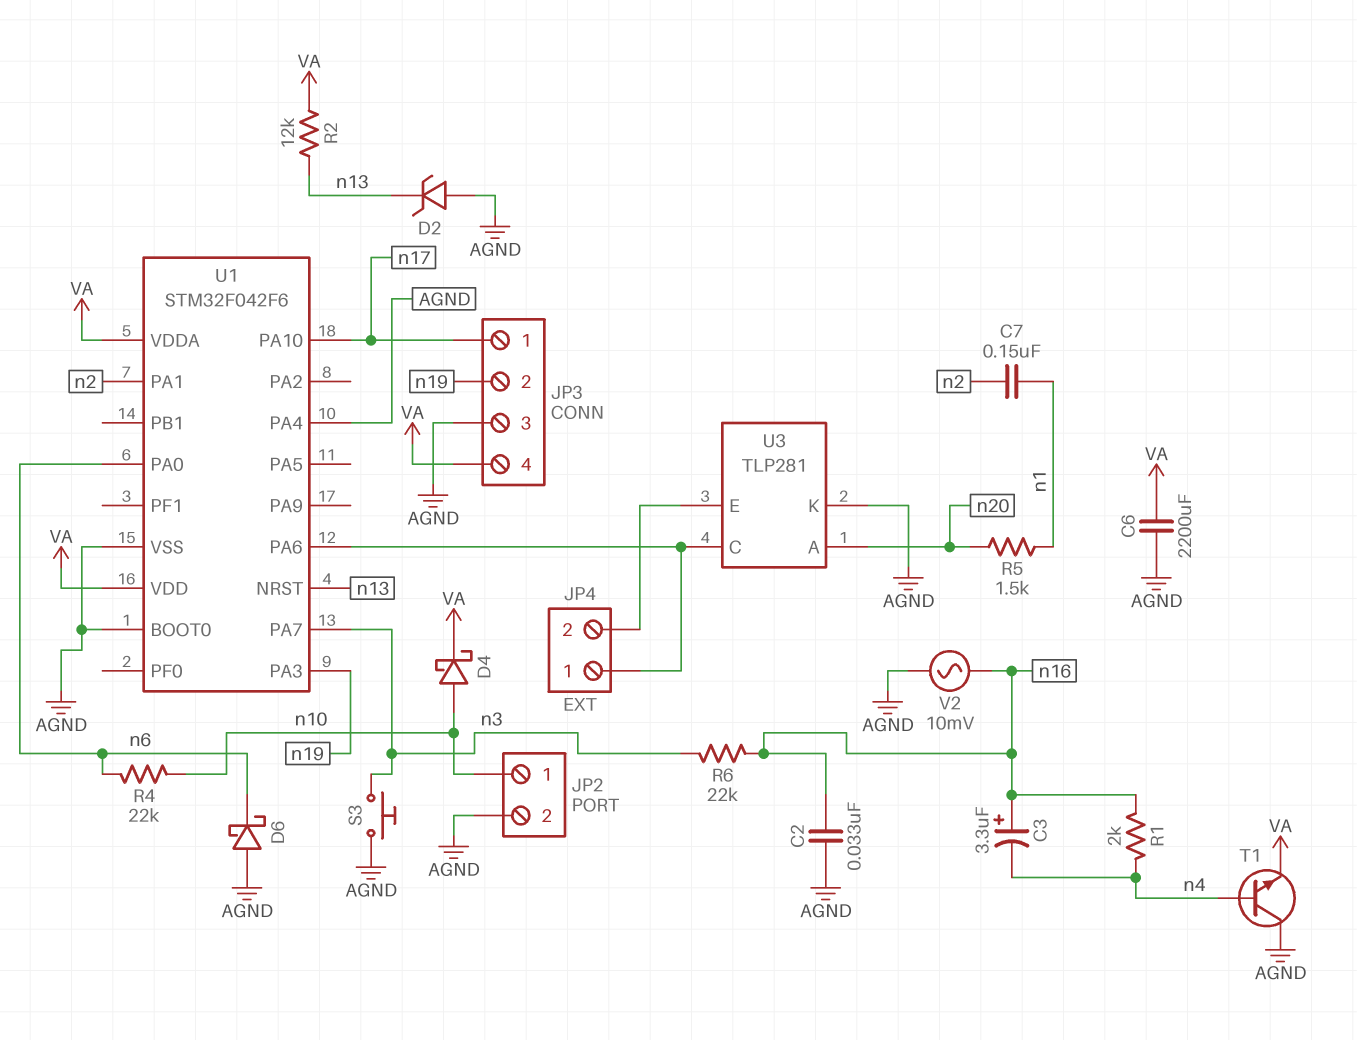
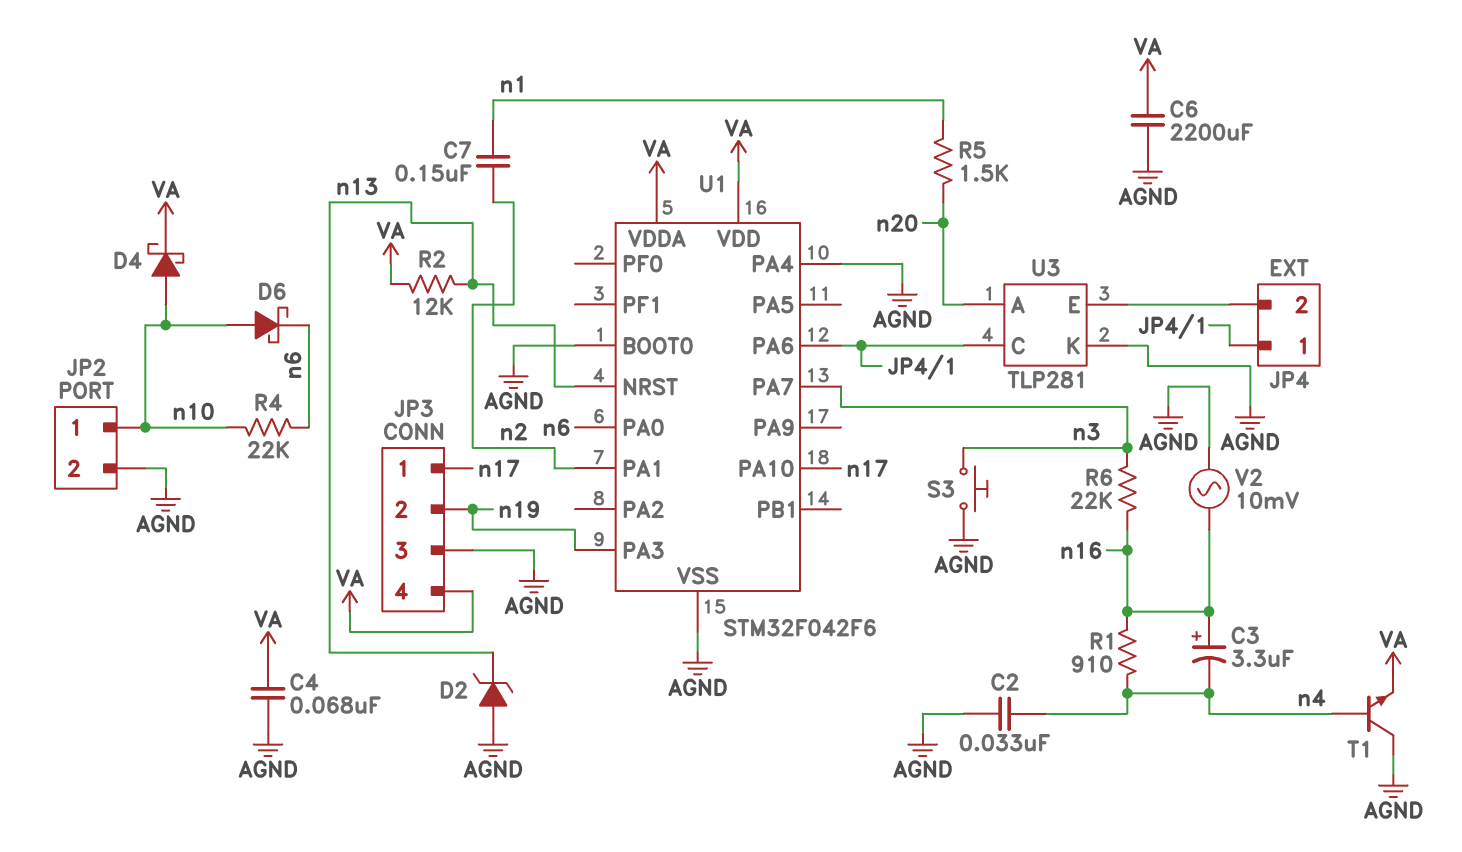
C2: 33nF (AGND, n16) -> 33nF (AGND, n4)
C4: none -> 68nF (AGND, VA)
D6: schottky (A AGND, K n6) -> schottky (A n10, K n6)
R1: 2k (n4, n16) -> 910 (n4, n16)

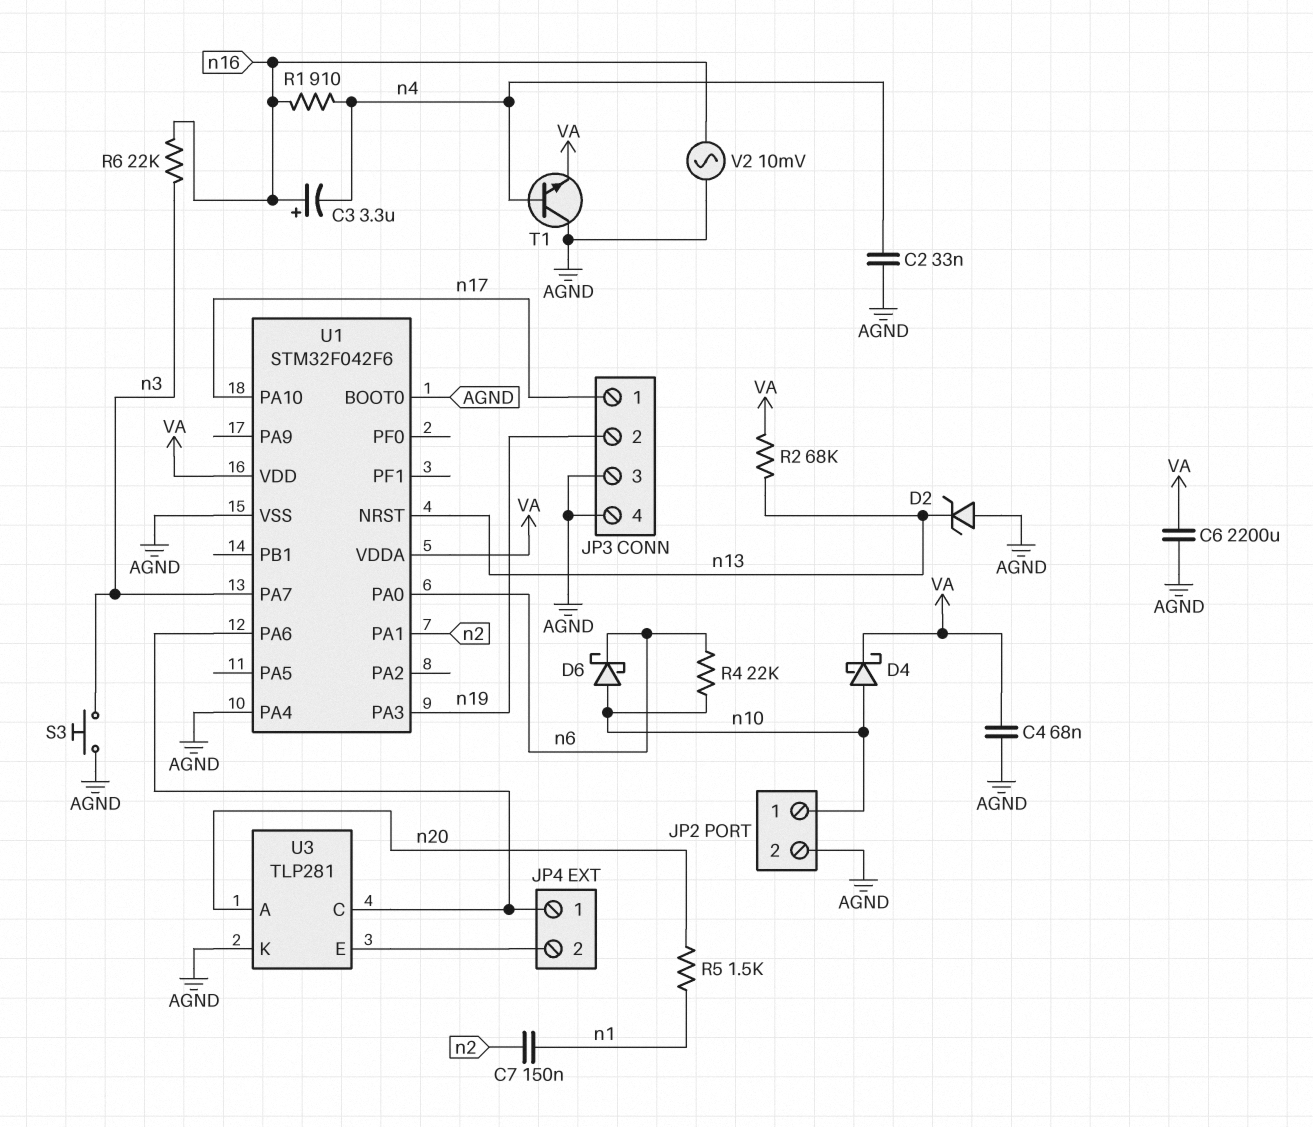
JP3 pin 4: VA -> AGND
R2: 12k (VA, n13) -> 68k (VA, n13)

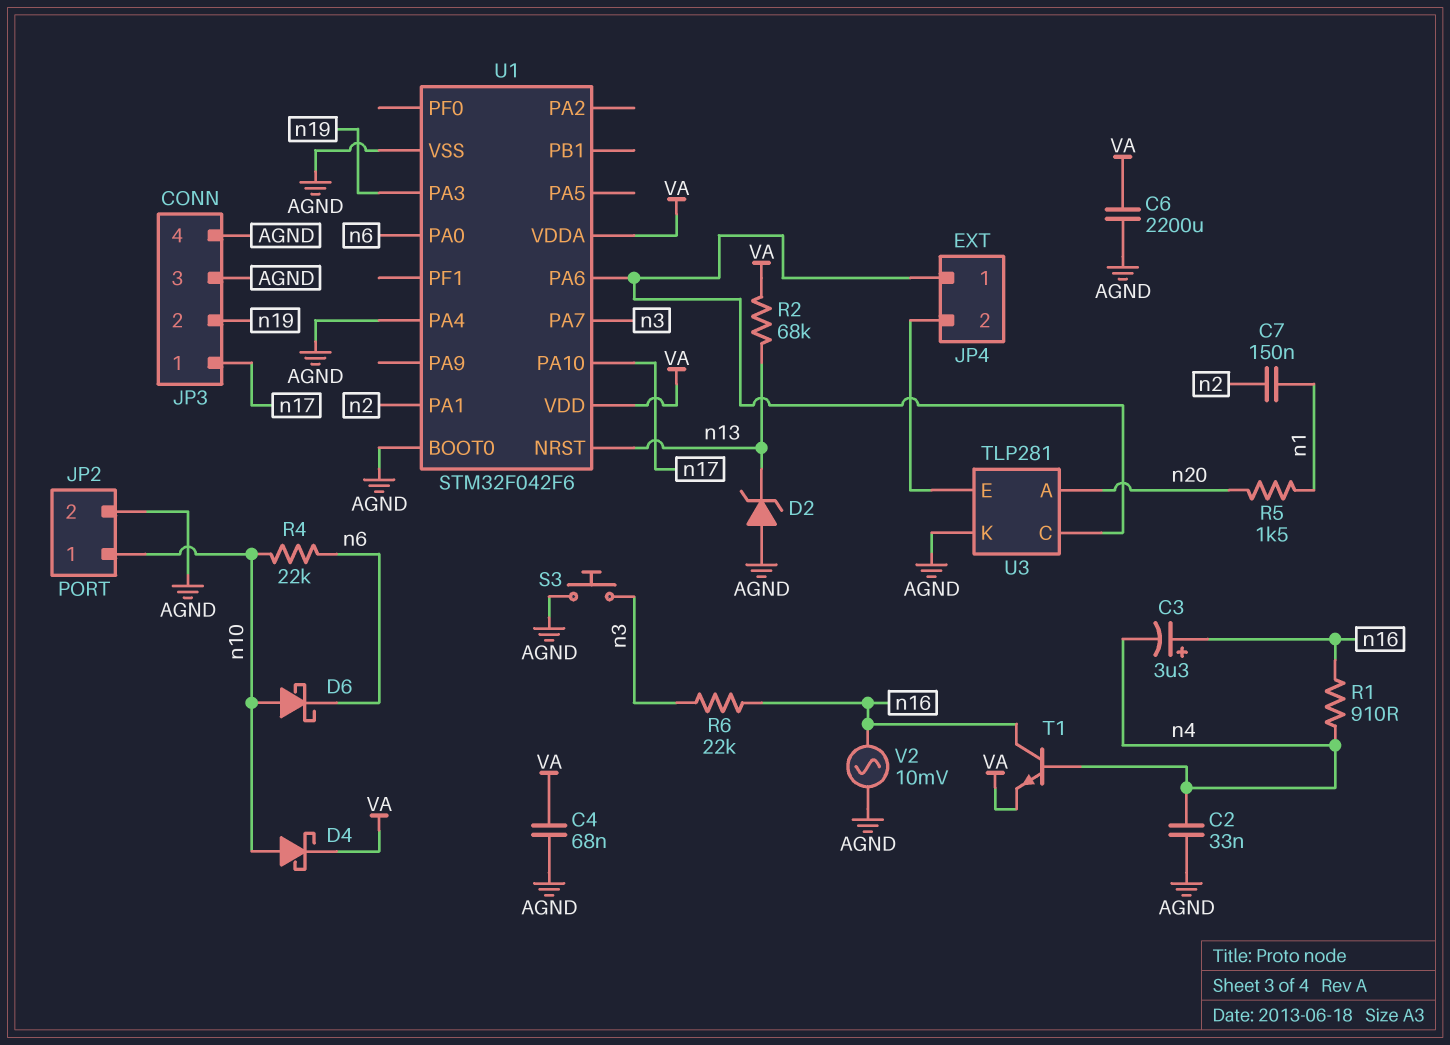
T1: NPN (B n4, C AGND, E VA) -> NPN (B n4, C n16, E VA)

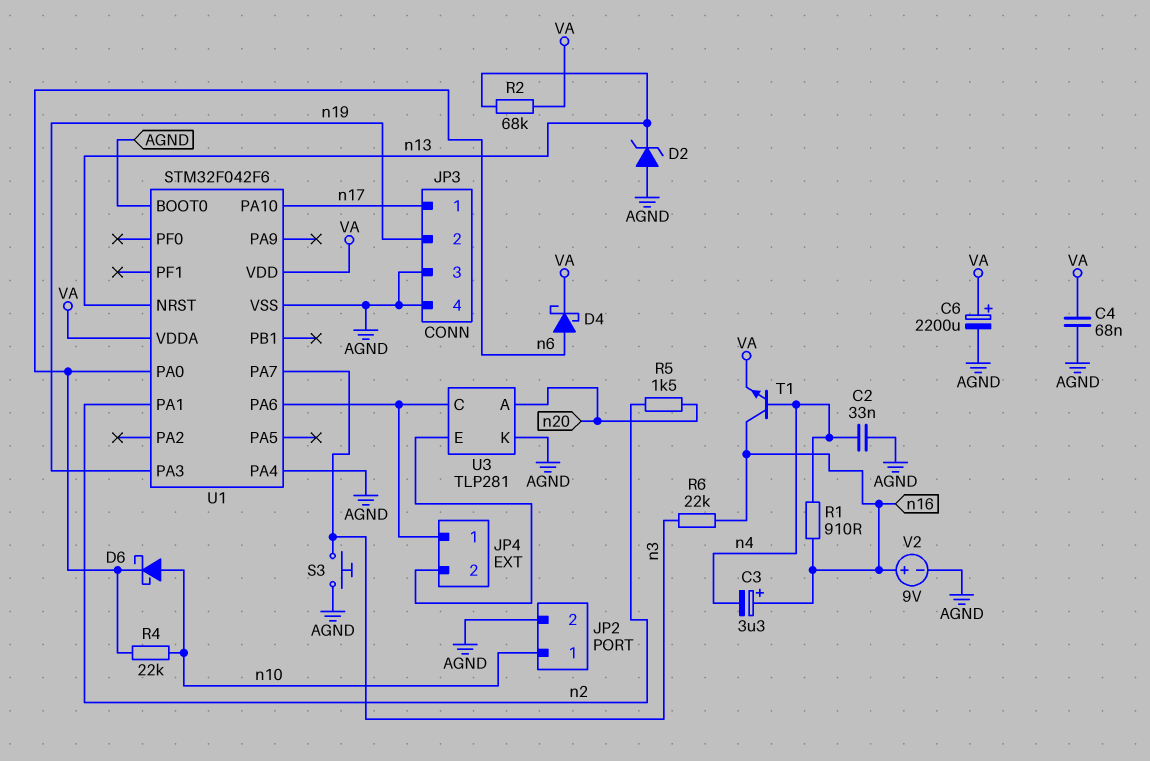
C6: 2200uF (AGND, VA) -> 2200uF (plus VA, minus AGND)
C7: 150nF (n1, n2) -> none
D4: schottky (A n10, K VA) -> schottky (A n6, K VA)
R5: 1.5k (n1, n20) -> 1.5k (n2, n20)
V2: AC 10mV (AGND, n16) -> 9V (plus n16, minus AGND)

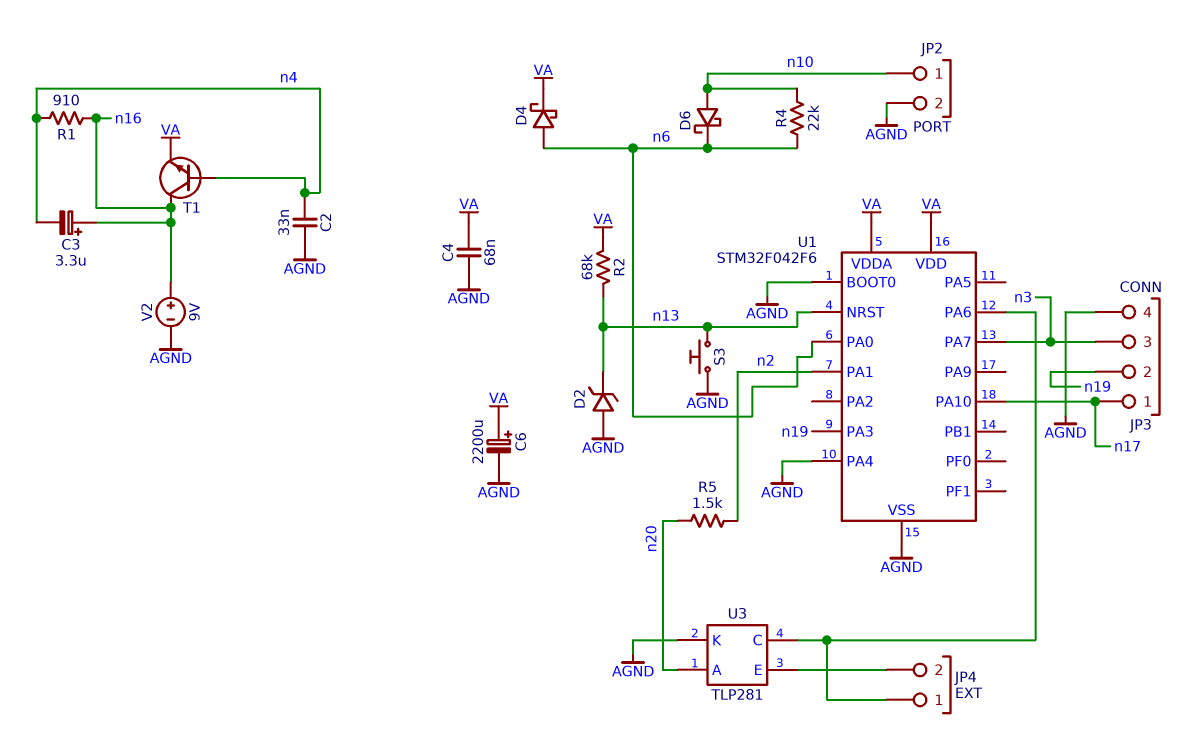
JP3 pin 3: AGND -> n3
R6: 22k (n3, n16) -> none
S3: button (AGND, n3) -> button (AGND, n13)

